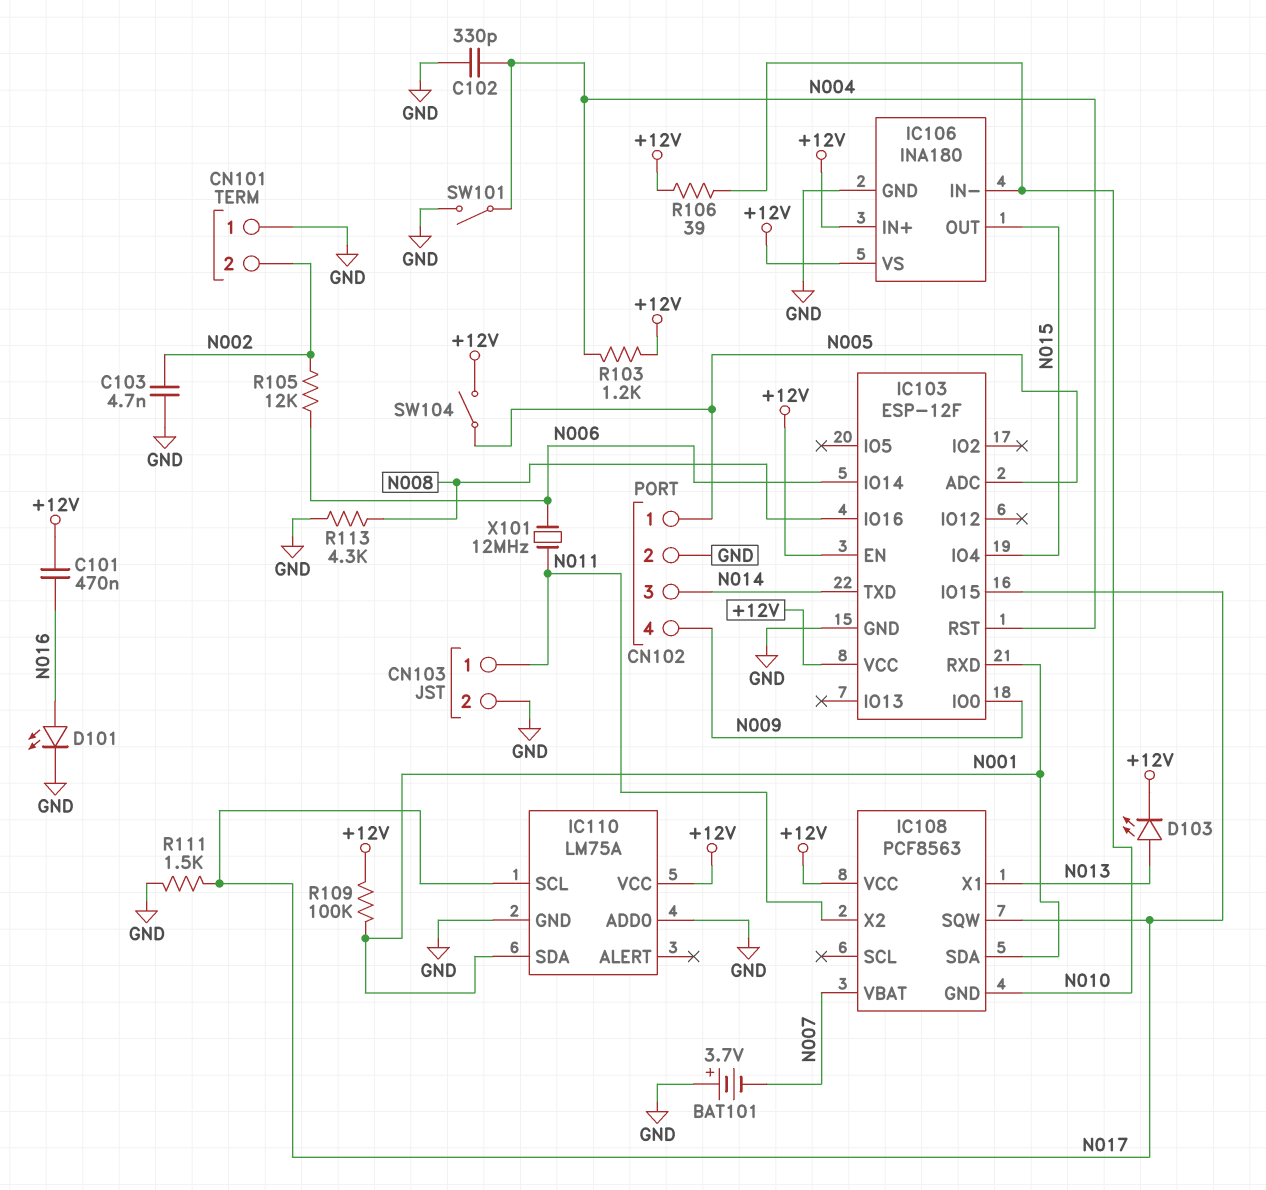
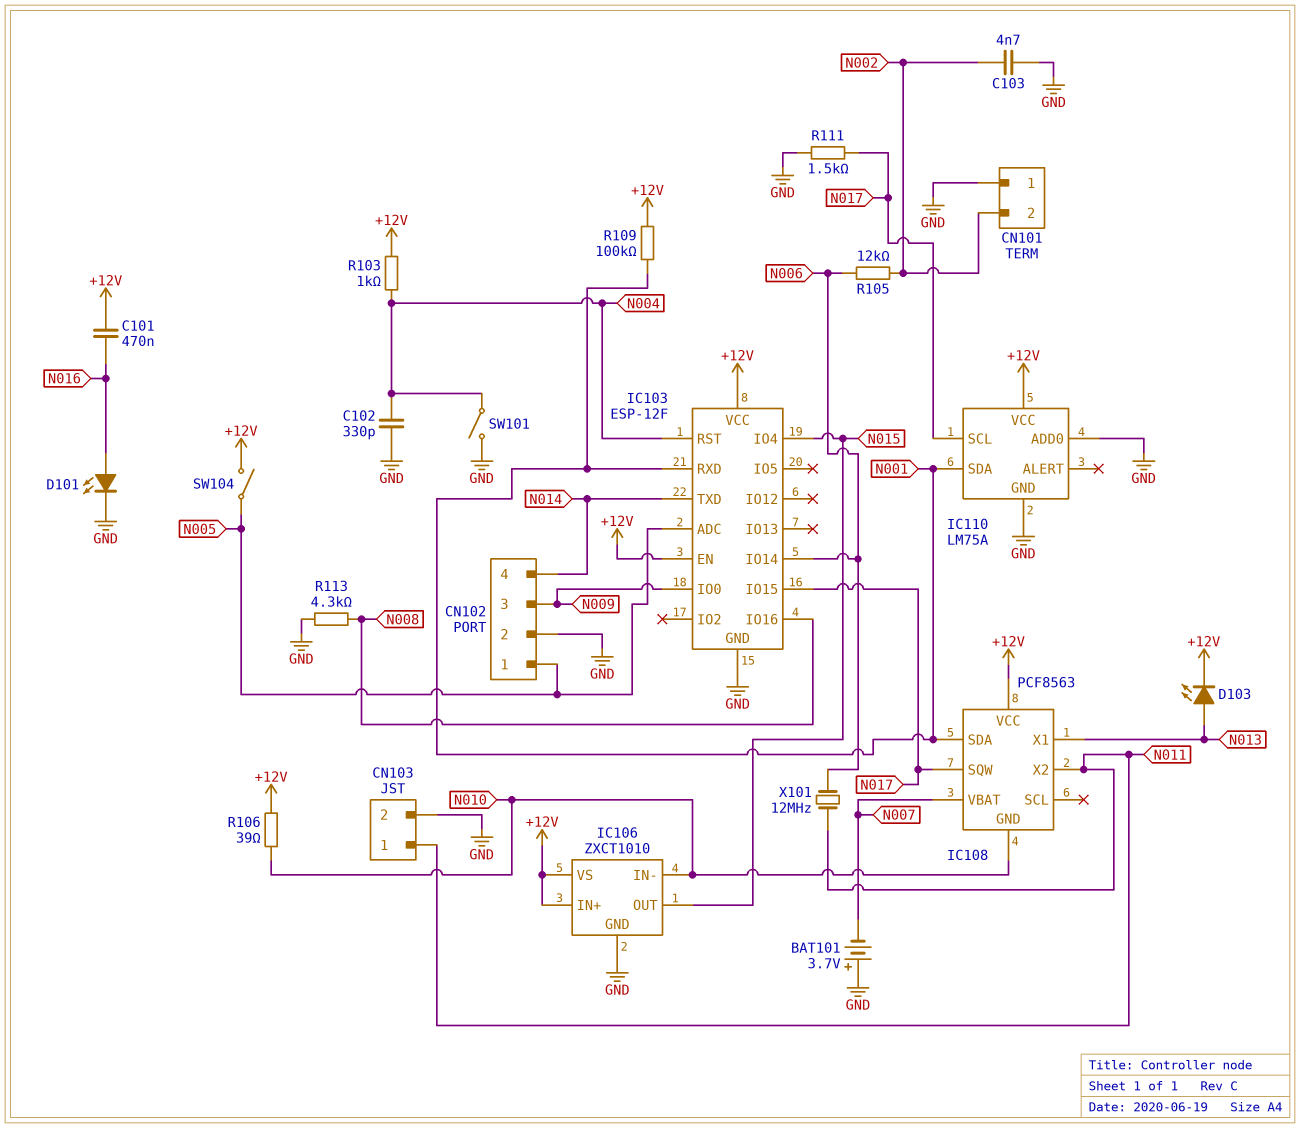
CN102 pin 3: N014 -> N009
CN102 pin 4: N009 -> N014
IC106: INA180 -> ZXCT1010
R103: 1.2k (+12V, N004) -> 1k (+12V, N004)

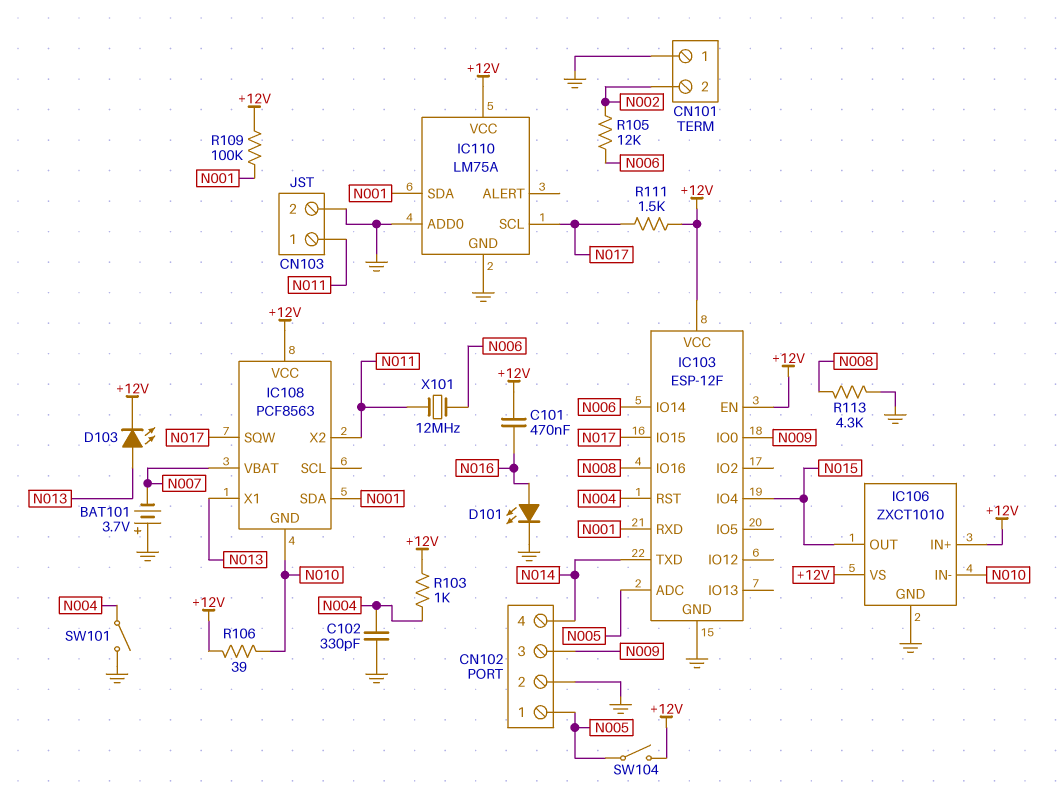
C103: 4.7nF (GND, N002) -> none
R111: 1.5k (GND, N017) -> 1.5k (+12V, N017)

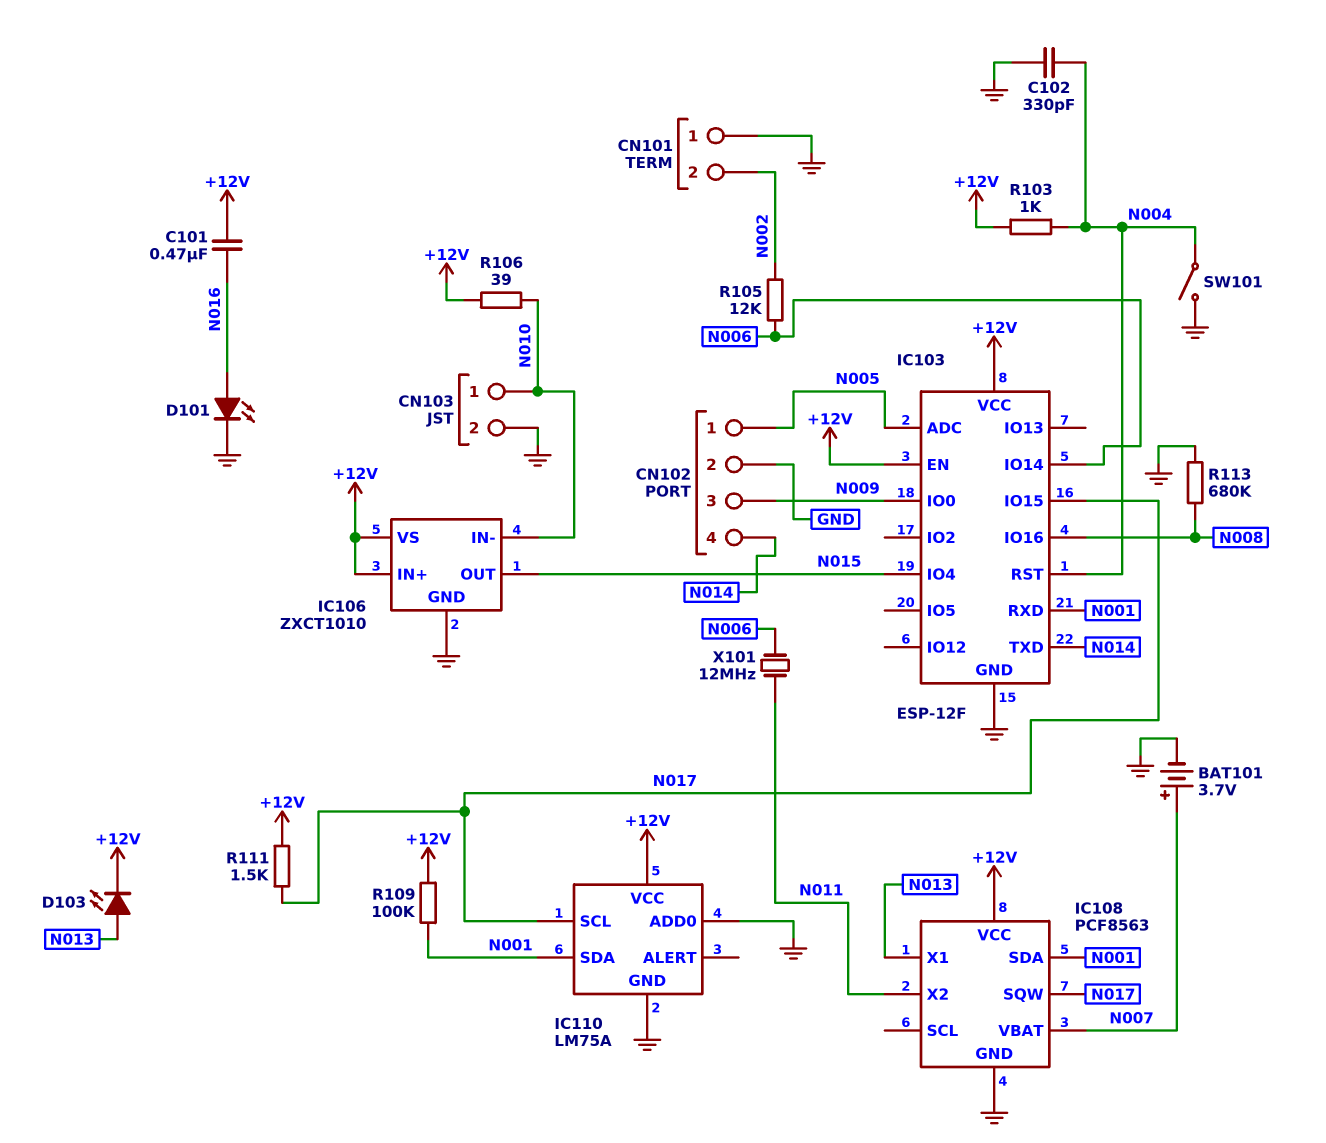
BAT101: 3.7V (plus GND, minus N007) -> 3.7V (plus N007, minus GND)
CN103 pin 1: N011 -> N010
IC108 pin GND: N010 -> GND
R113: 4.3k (GND, N008) -> 680k (GND, N008)
SW104: switch (+12V, N005) -> none

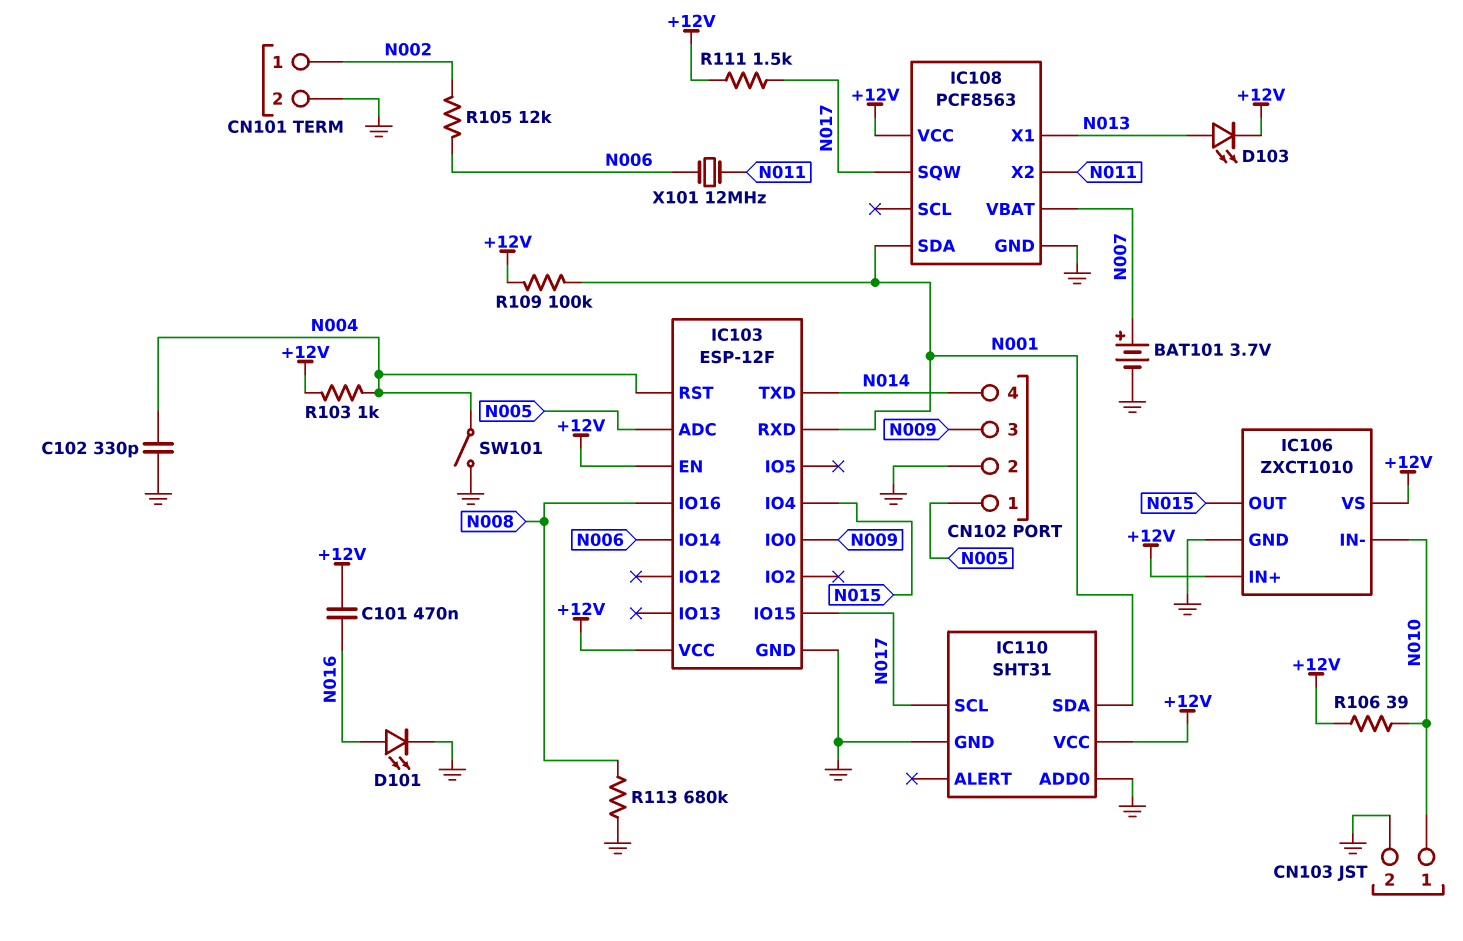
CN101 pin 1: GND -> N002
CN101 pin 2: N002 -> GND
IC110: LM75A -> SHT31

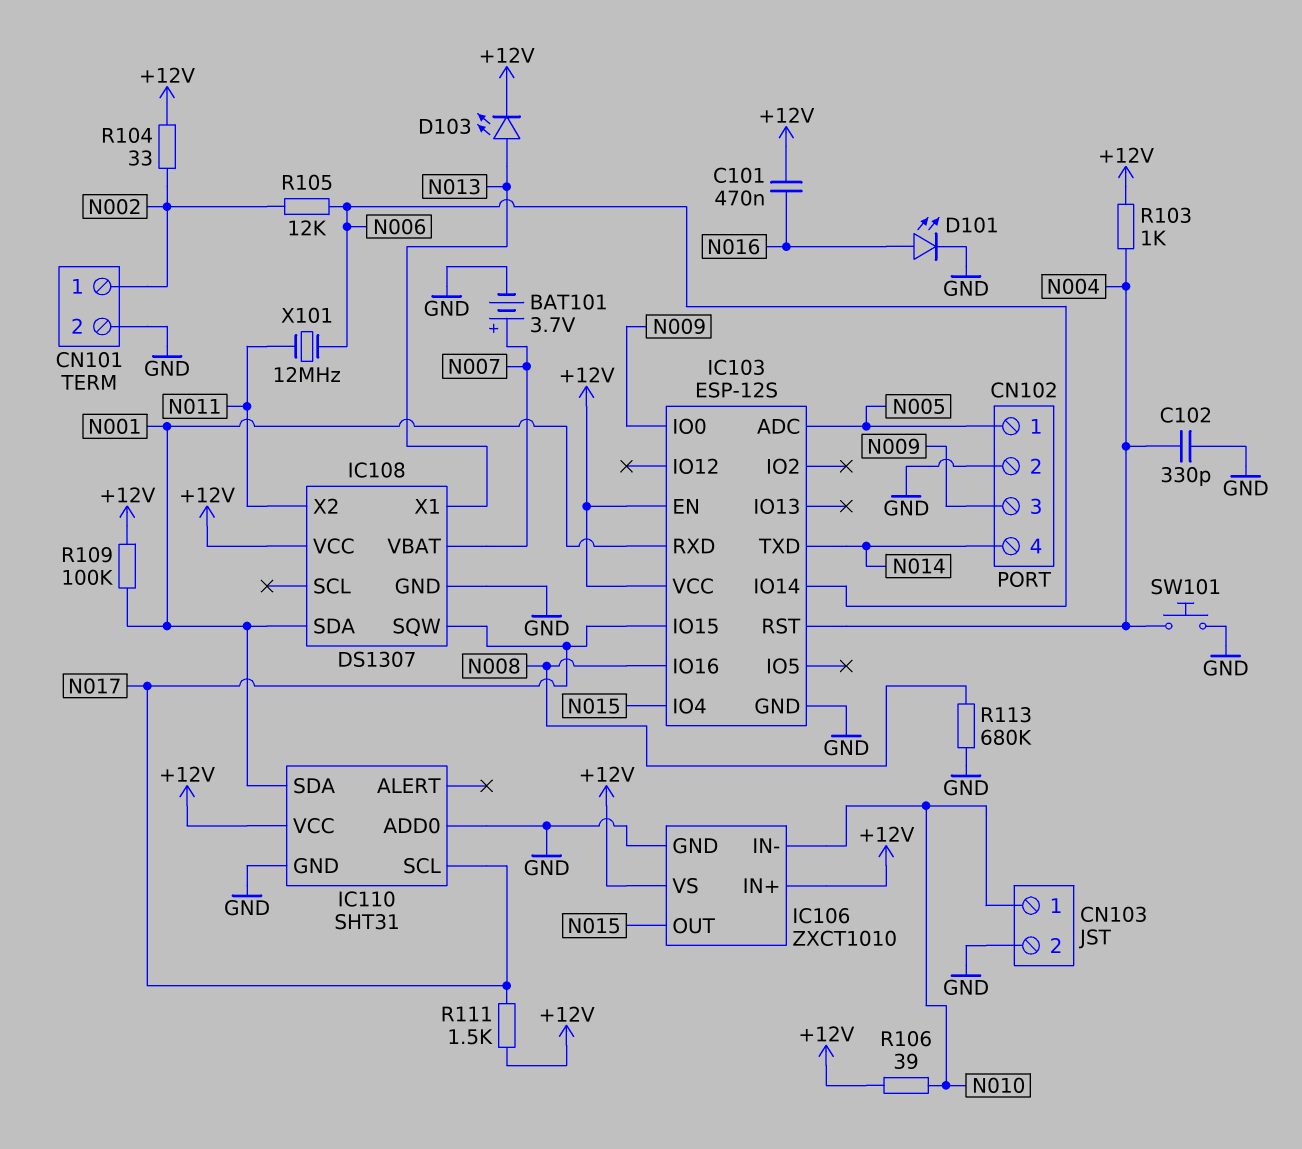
IC103: ESP-12F -> ESP-12S
IC108: PCF8563 -> DS1307
R104: none -> 33 (+12V, N002)
SW101: switch (GND, N004) -> button (GND, N004)

